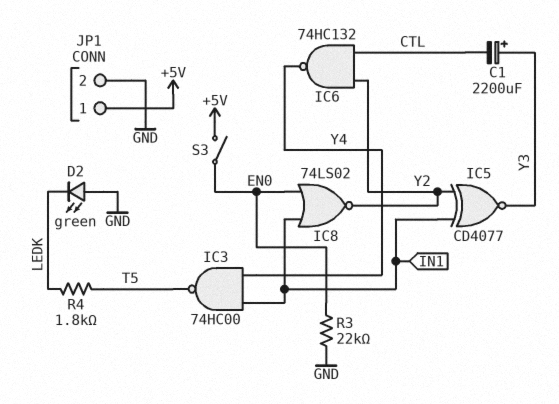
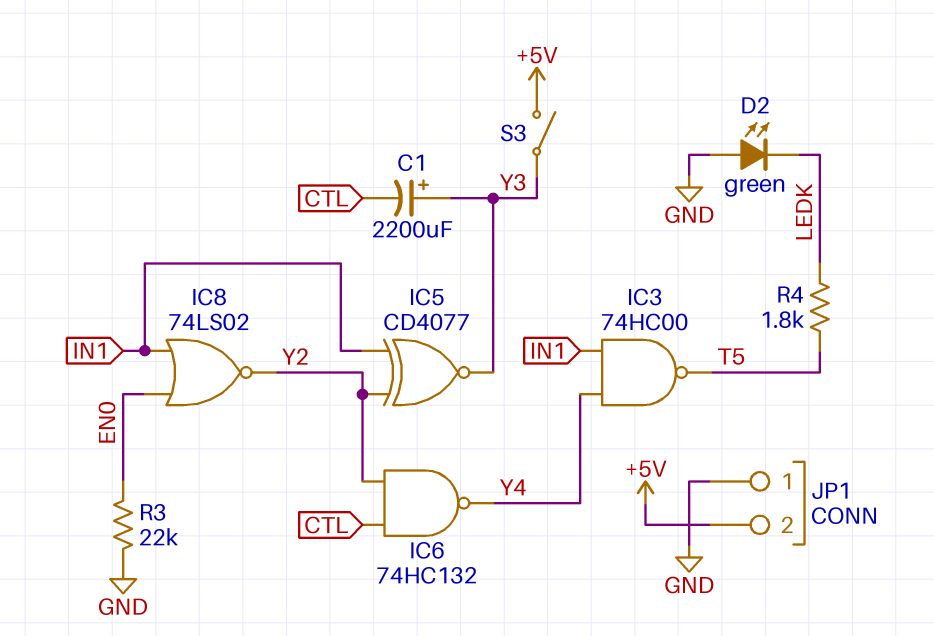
JP1 pin 1: +5V -> GND
JP1 pin 2: GND -> +5V
S3: switch (+5V, EN0) -> switch (+5V, Y3)

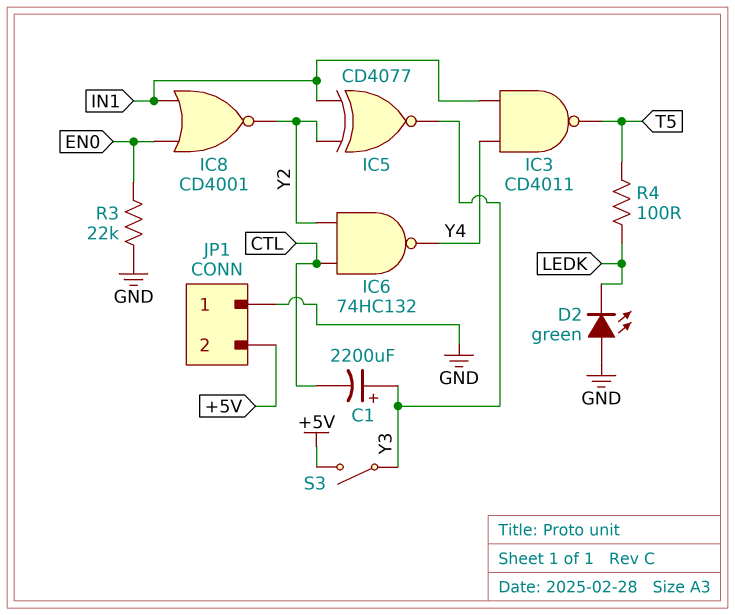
IC3: NAND 74HC00 (in IN1, in Y4, out T5) -> NAND CD4011 (in IN1, in Y4, out T5)
IC8: NOR 74LS02 (in EN0, in IN1, out Y2) -> NOR CD4001 (in EN0, in IN1, out Y2)
R4: 1.8k (LEDK, T5) -> 100 (LEDK, T5)

